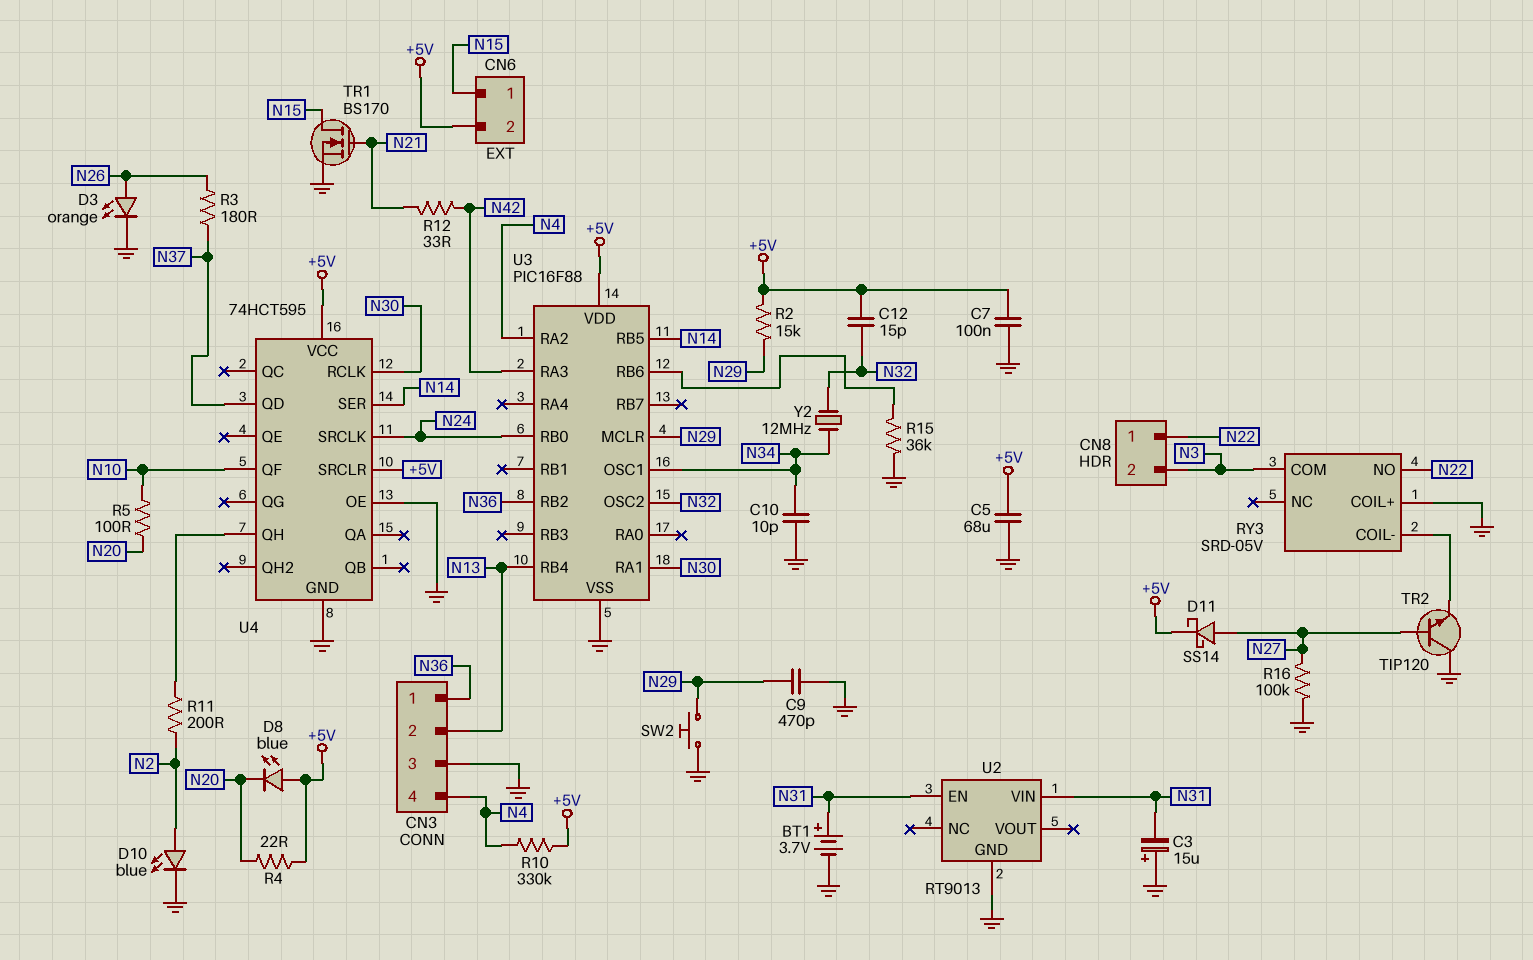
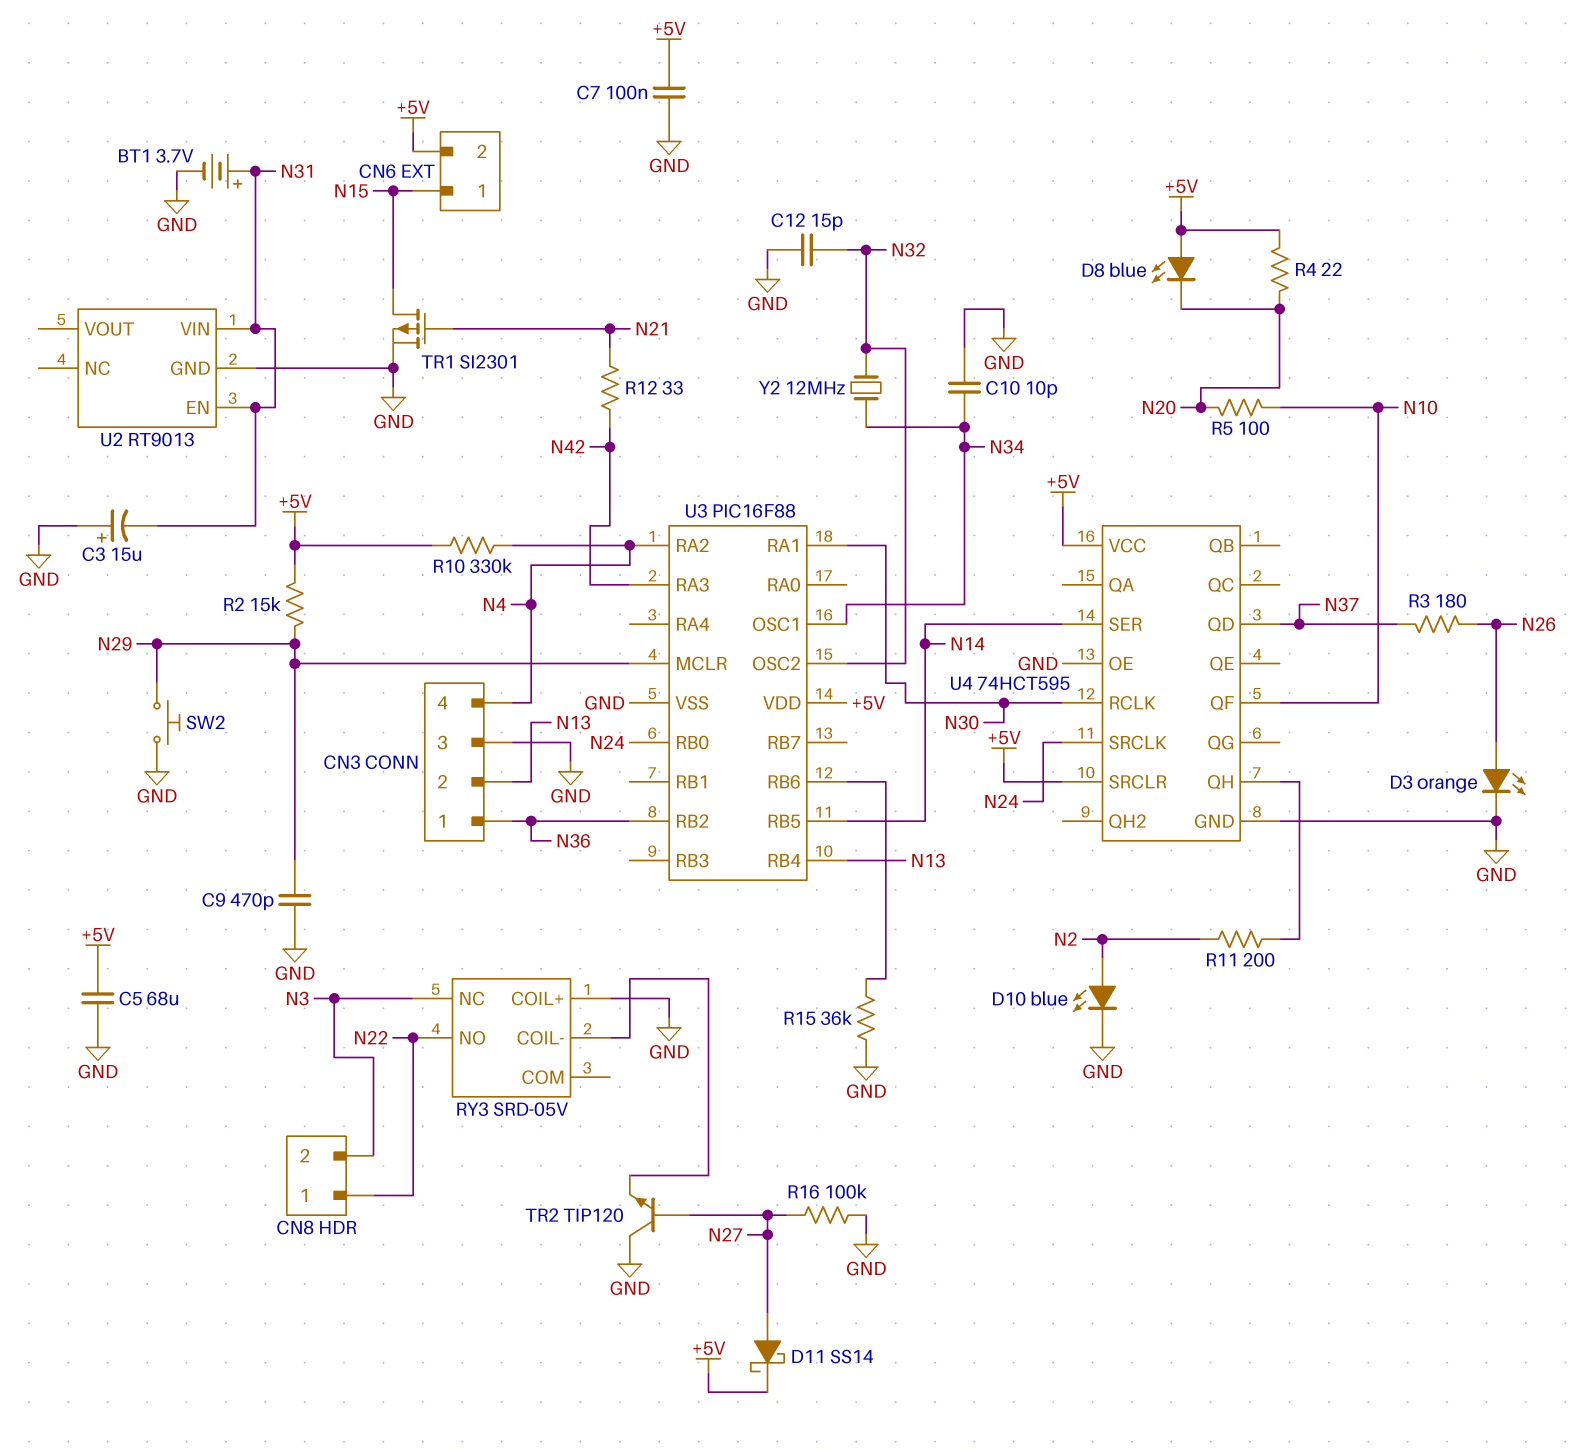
C12: 15pF (+5V, N32) -> 15pF (GND, N32)
RY3 pin COM: N3 -> none
RY3 pin NC: none -> N3
TR1: NMOS BS170 (G N21, D N15, S GND) -> PMOS SI2301 (G N21, D N15, S GND)

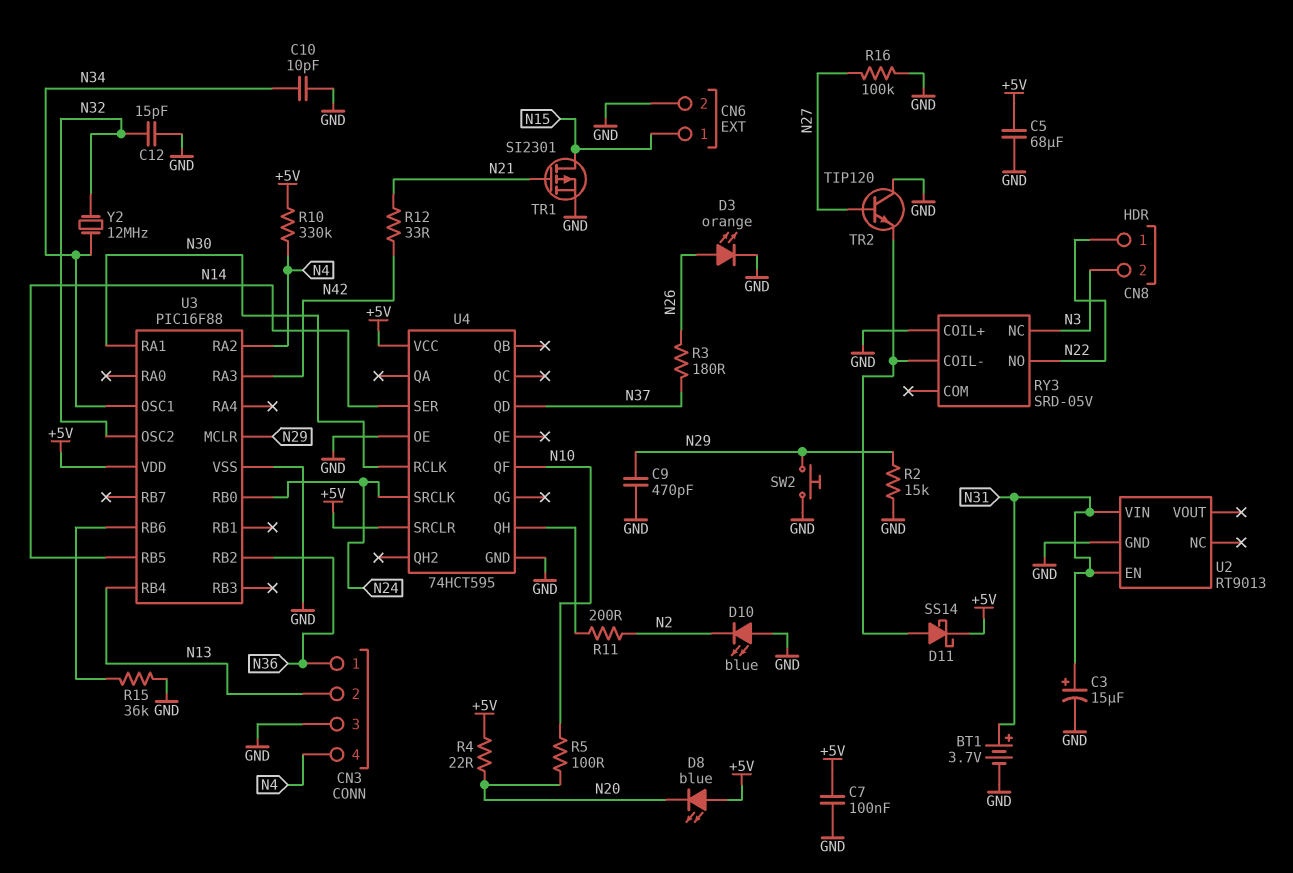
C3: 15uF (plus GND, minus N31) -> 15uF (plus N31, minus GND)
CN6 pin 2: +5V -> GND
D10: LED blue (A N2, K GND) -> LED blue (A GND, K N2)
D11: schottky SS14 (A N27, K +5V) -> schottky SS14 (A RY3/COIL-, K +5V)
R2: 15k (+5V, N29) -> 15k (GND, N29)

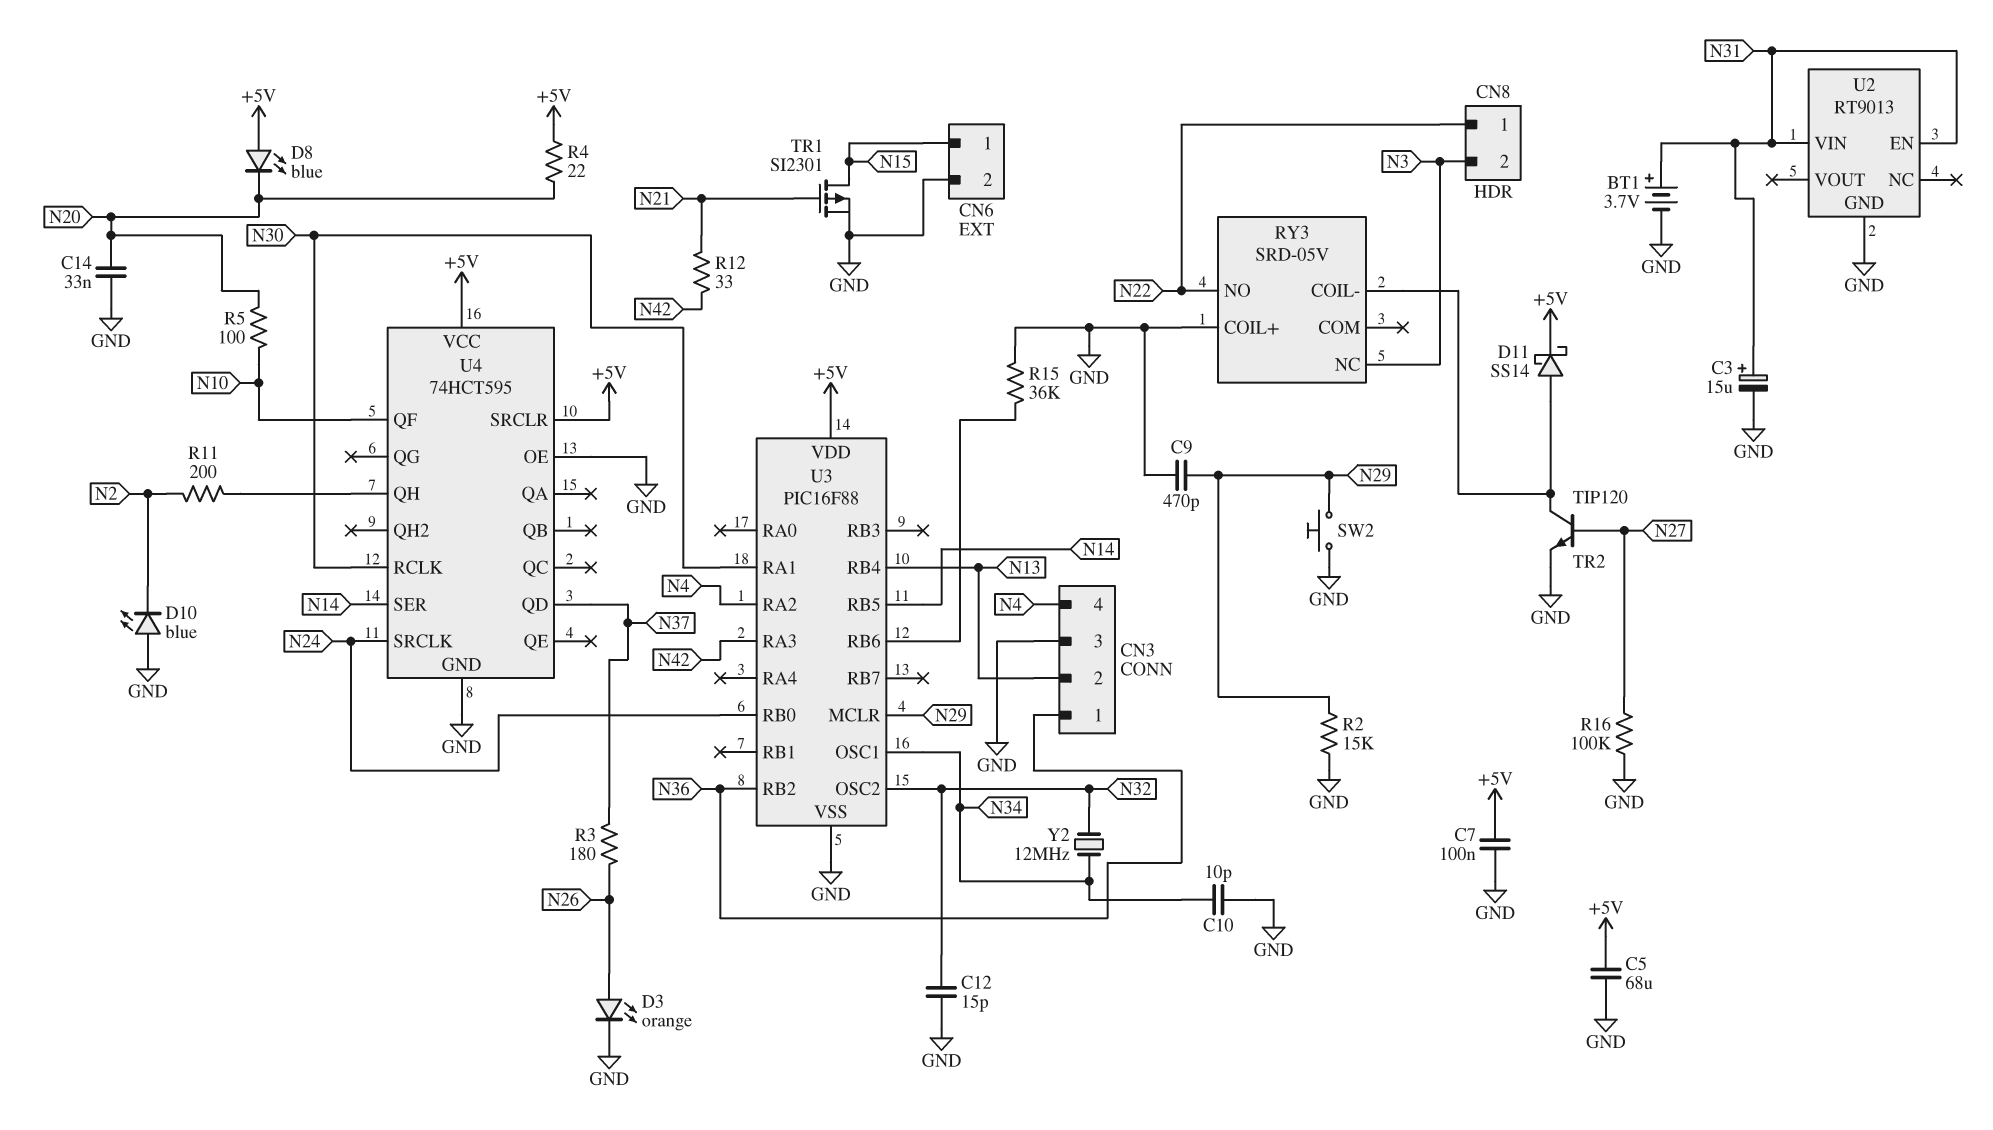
C14: none -> 33nF (GND, N20)
R10: 330k (+5V, N4) -> none
TR2: NPN TIP120 (B N27, C GND, E RY3/COIL-) -> NPN TIP120 (B N27, C RY3/COIL-, E GND)

